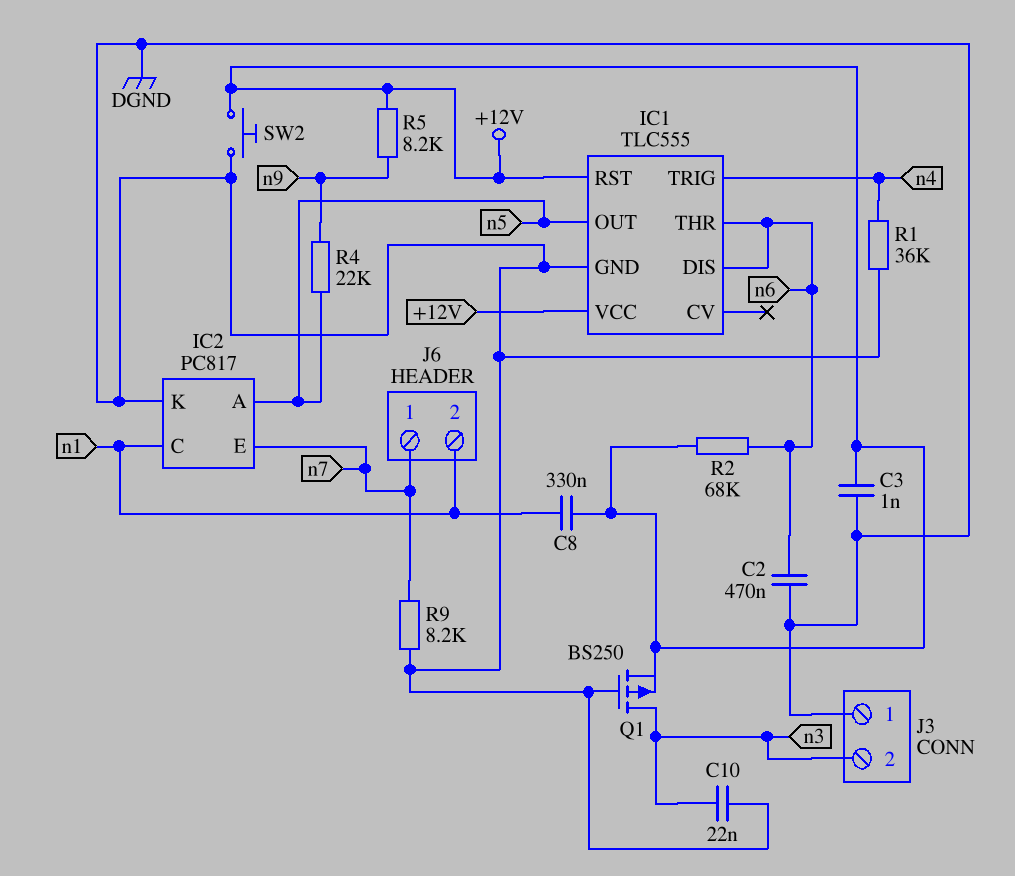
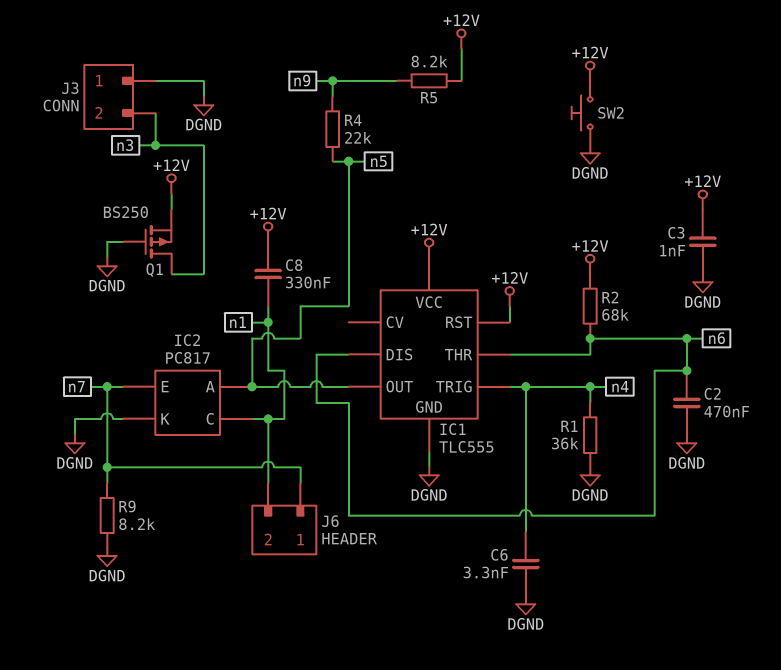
C6: none -> 3.3nF (DGND, n4)
C10: 22nF (DGND, n3) -> none

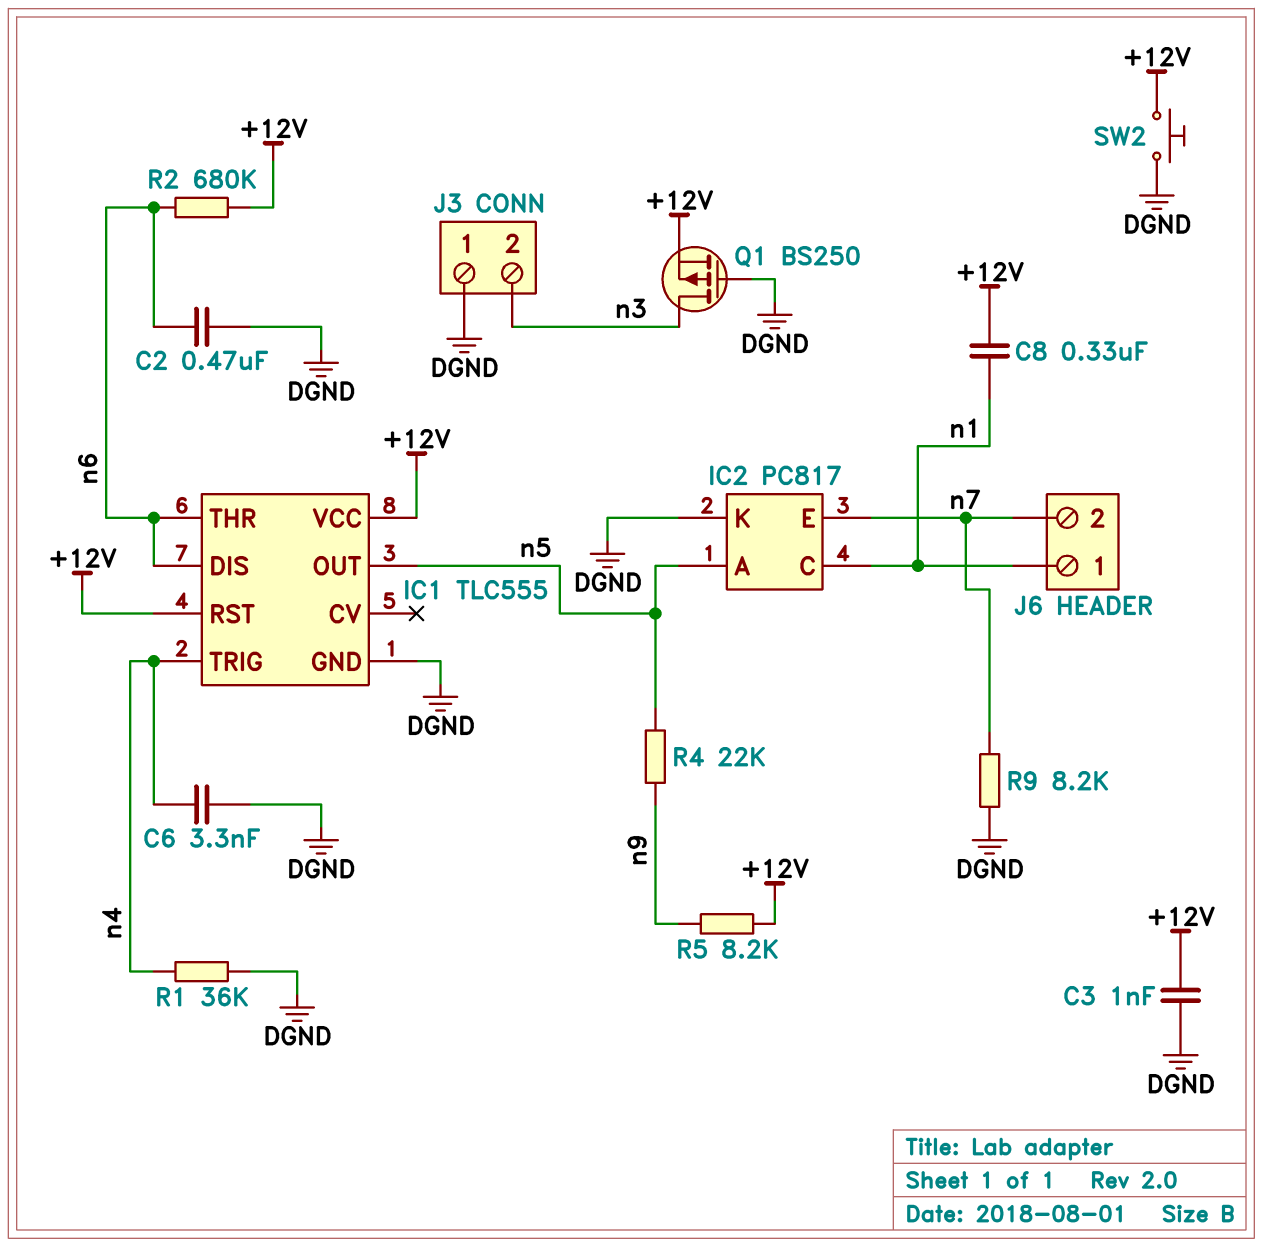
J6 pin 1: n7 -> n1
J6 pin 2: n1 -> n7
R2: 68k (+12V, n6) -> 680k (+12V, n6)

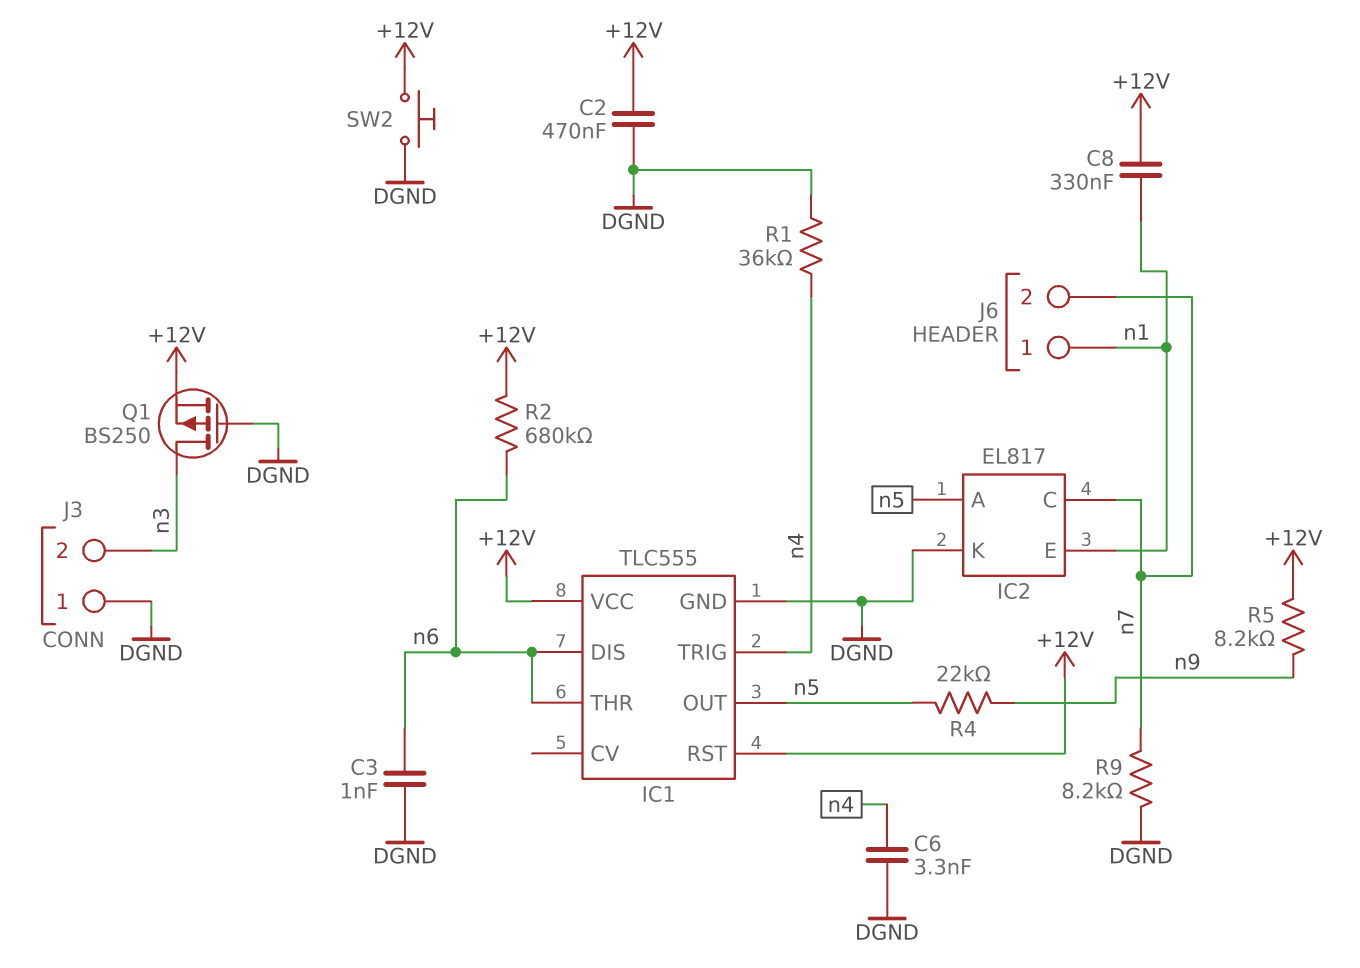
C2: 470nF (DGND, n6) -> 470nF (+12V, DGND)
C3: 1nF (+12V, DGND) -> 1nF (DGND, n6)
IC2: PC817 -> EL817
IC2 pin C: n1 -> n7
IC2 pin E: n7 -> n1

